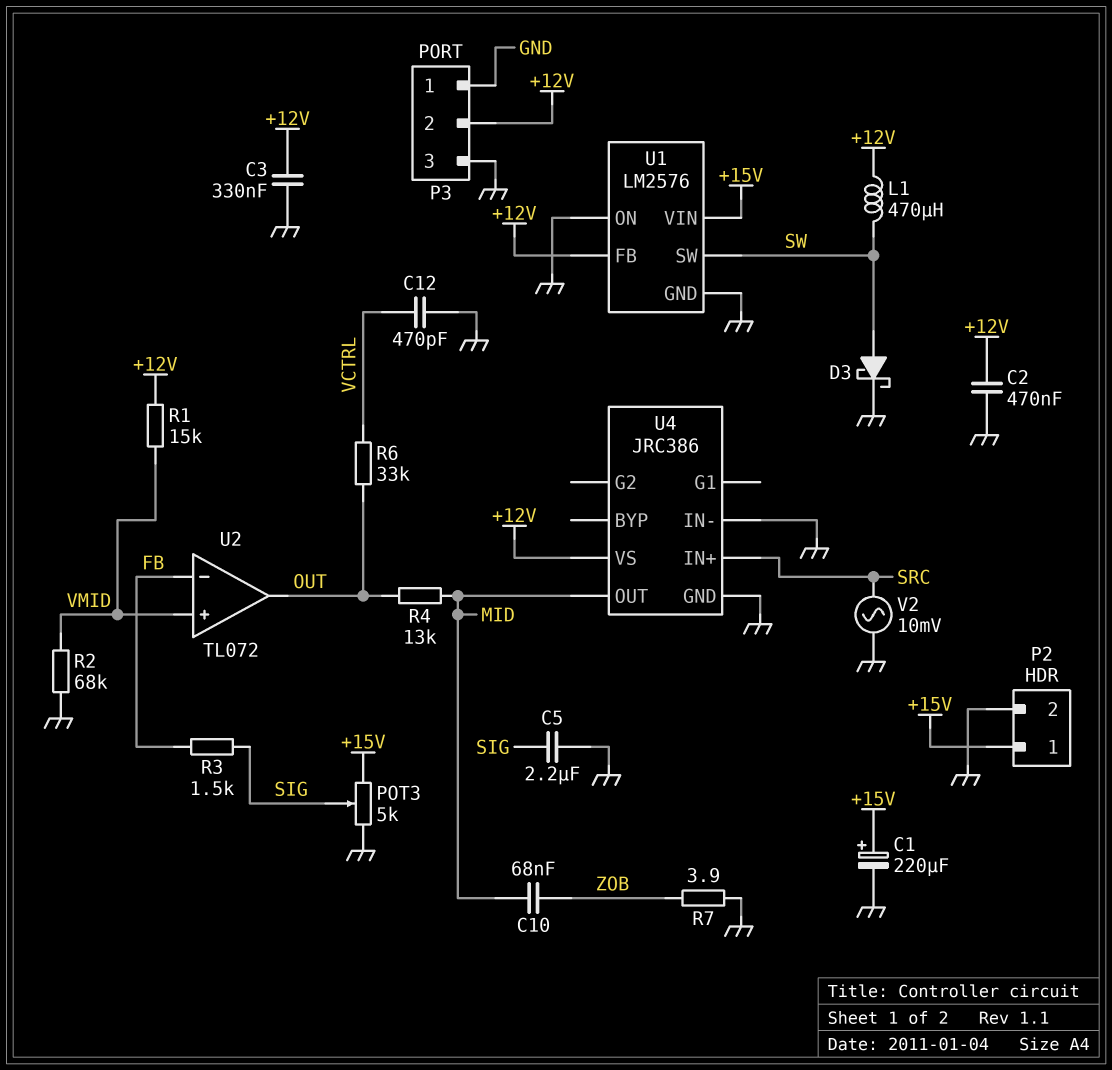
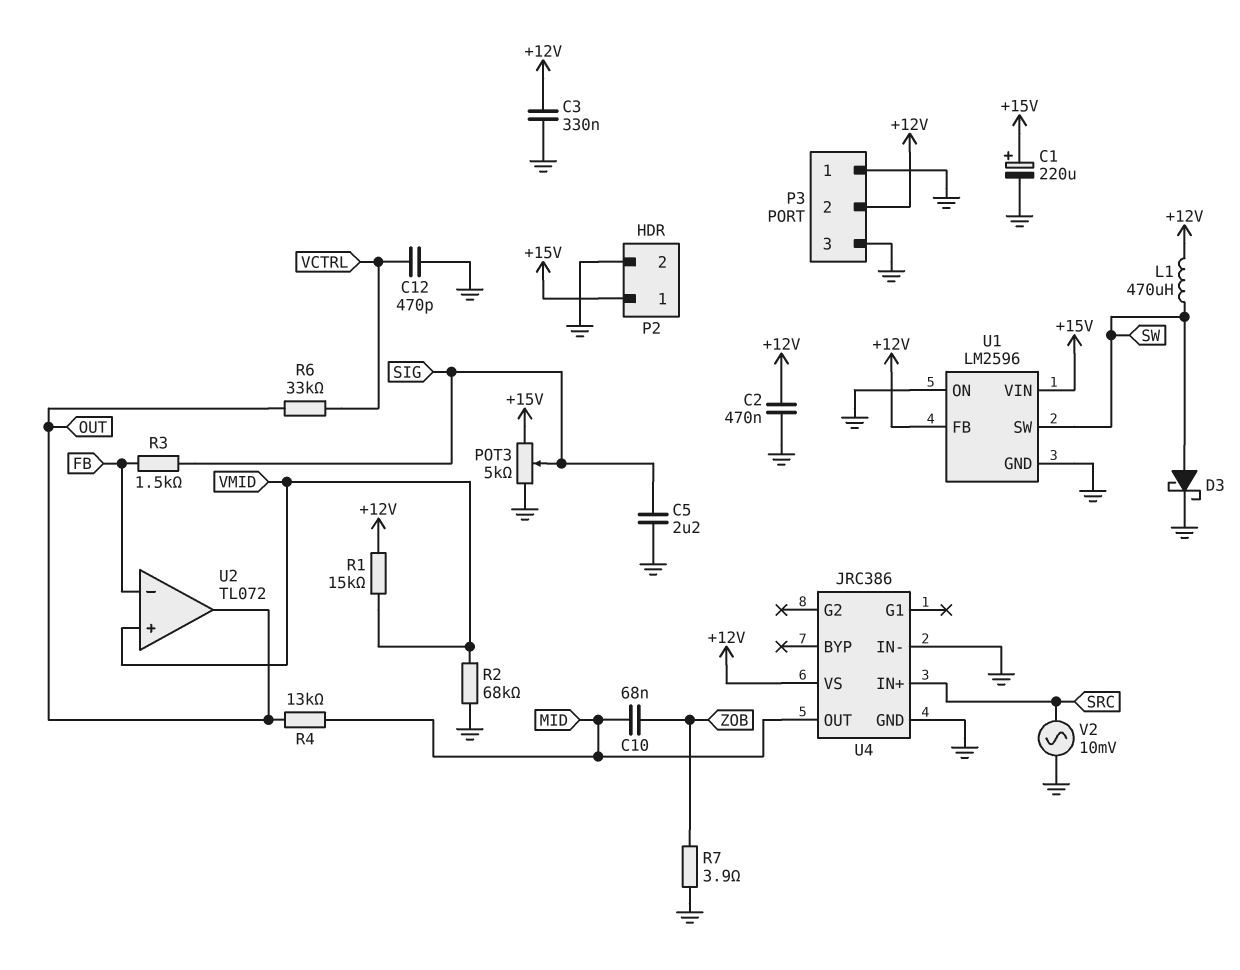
U1: LM2576 -> LM2596

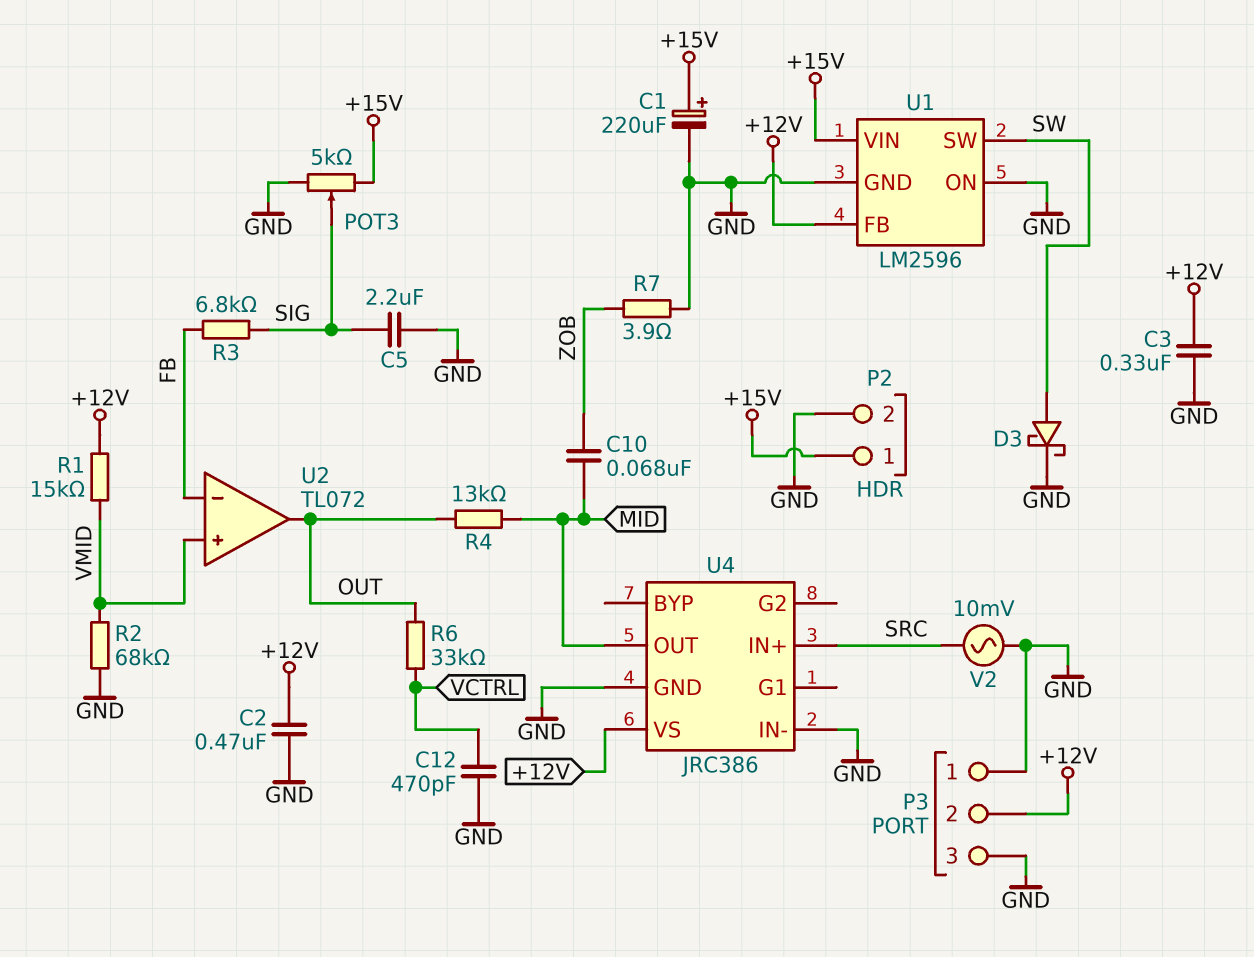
L1: 470uH (+12V, SW) -> none
R3: 1.5k (FB, SIG) -> 6.8k (FB, SIG)

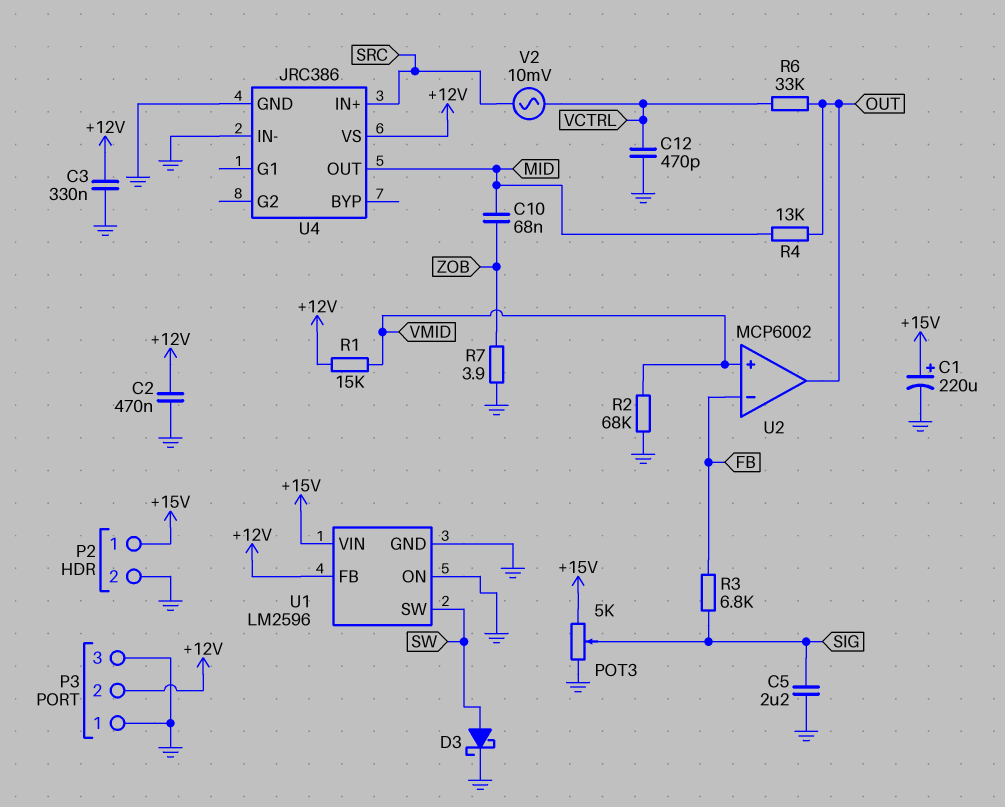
U2: TL072 -> MCP6002
V2: AC 10mV (GND, SRC) -> AC 10mV (SRC, VCTRL)

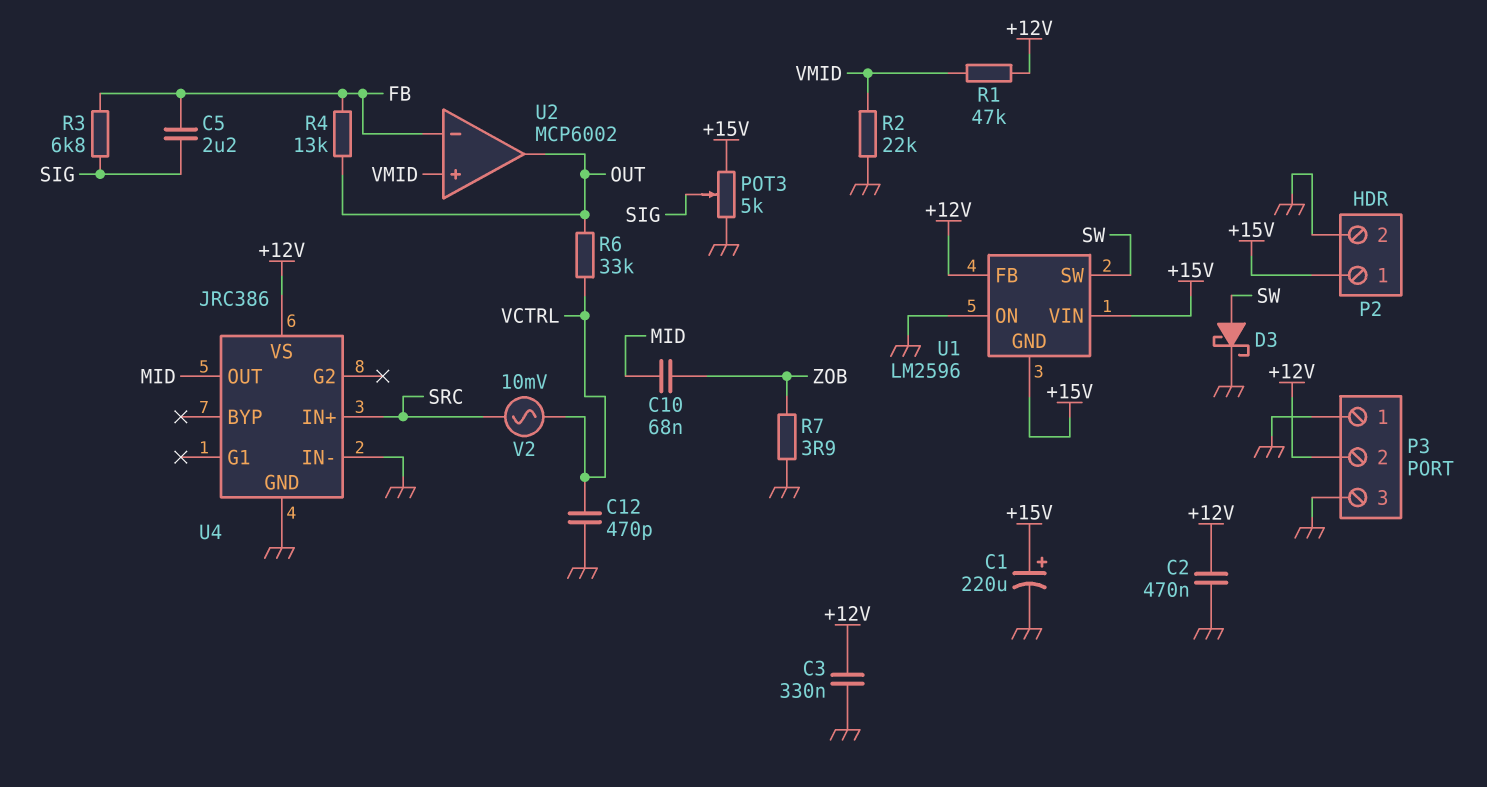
C5: 2.2uF (GND, SIG) -> 2.2uF (FB, SIG)
R1: 15k (+12V, VMID) -> 47k (+12V, VMID)
R2: 68k (GND, VMID) -> 22k (GND, VMID)
R4: 13k (MID, OUT) -> 13k (FB, OUT)
U1 pin GND: GND -> +15V

